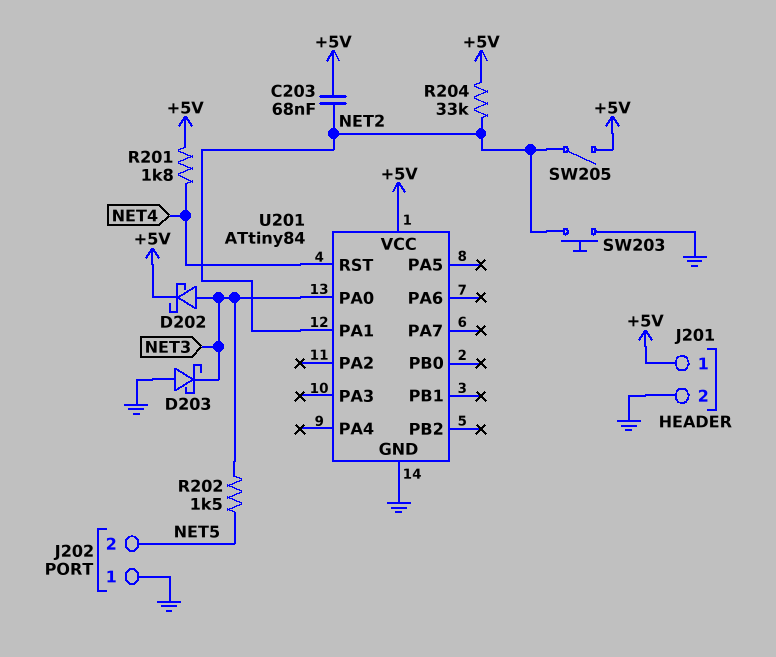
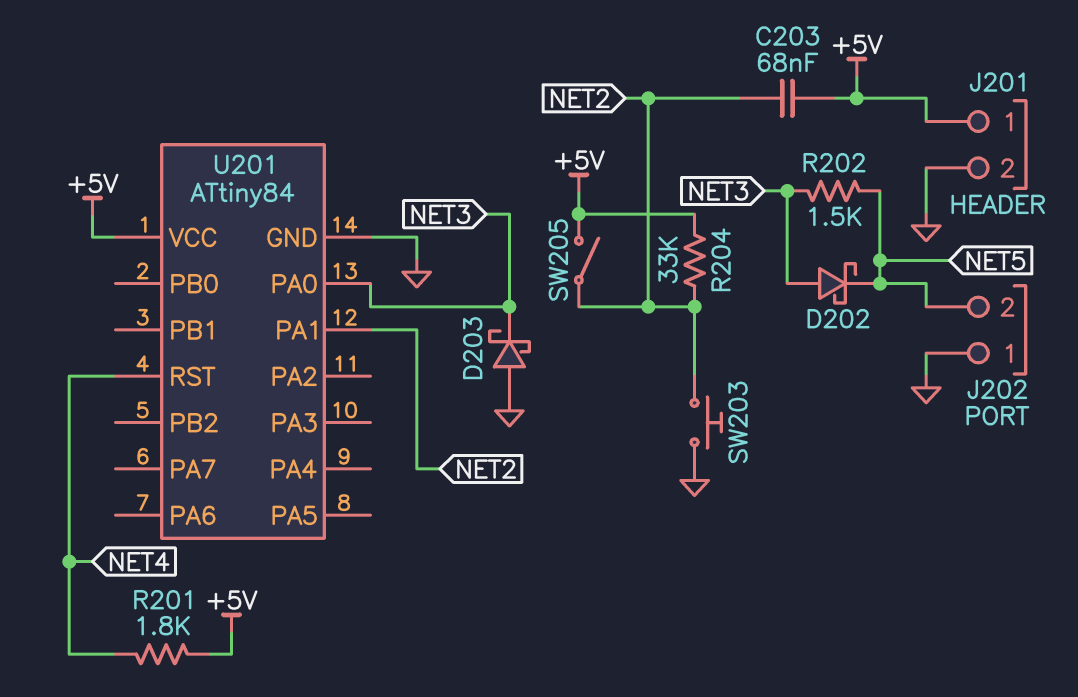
D202: schottky (A NET3, K +5V) -> schottky (A NET3, K NET5)

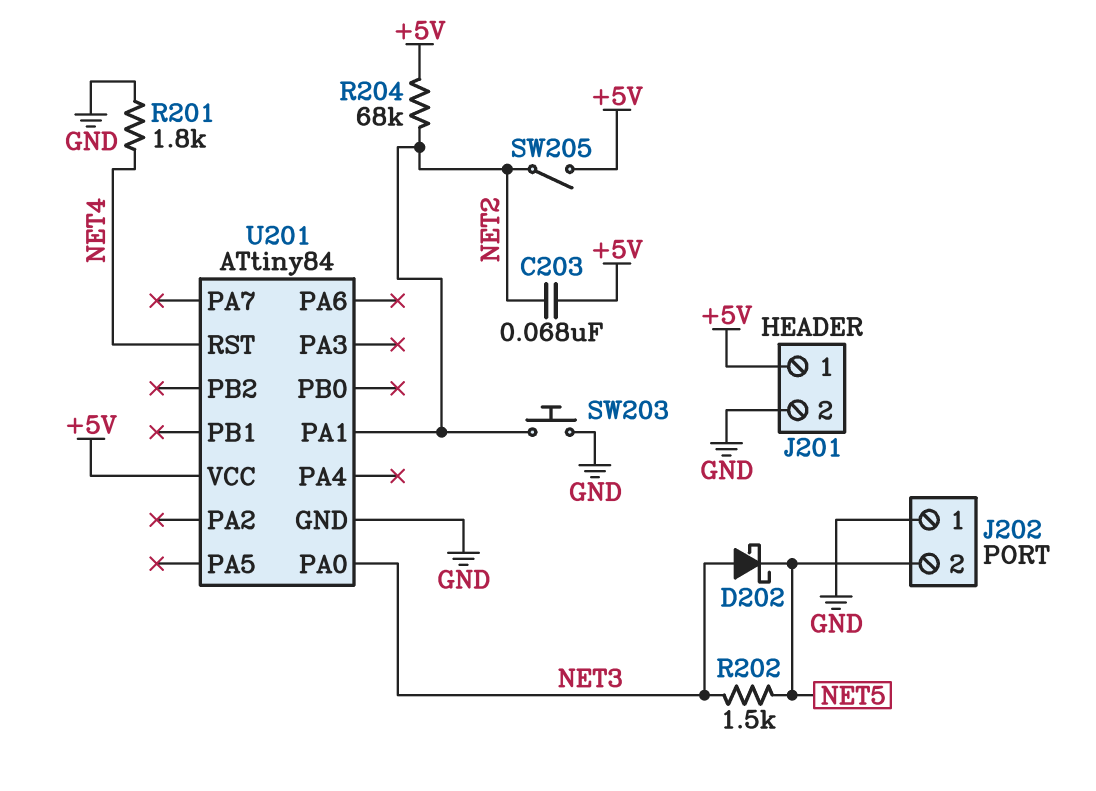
D203: schottky (A GND, K NET3) -> none
R201: 1.8k (+5V, NET4) -> 1.8k (GND, NET4)
R204: 33k (+5V, NET2) -> 68k (+5V, NET2)

